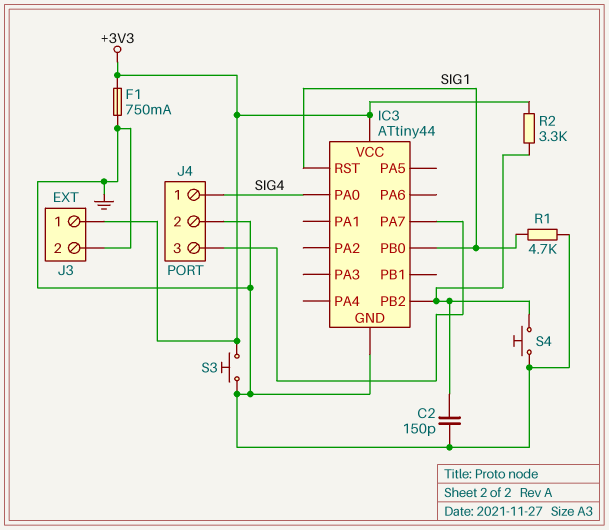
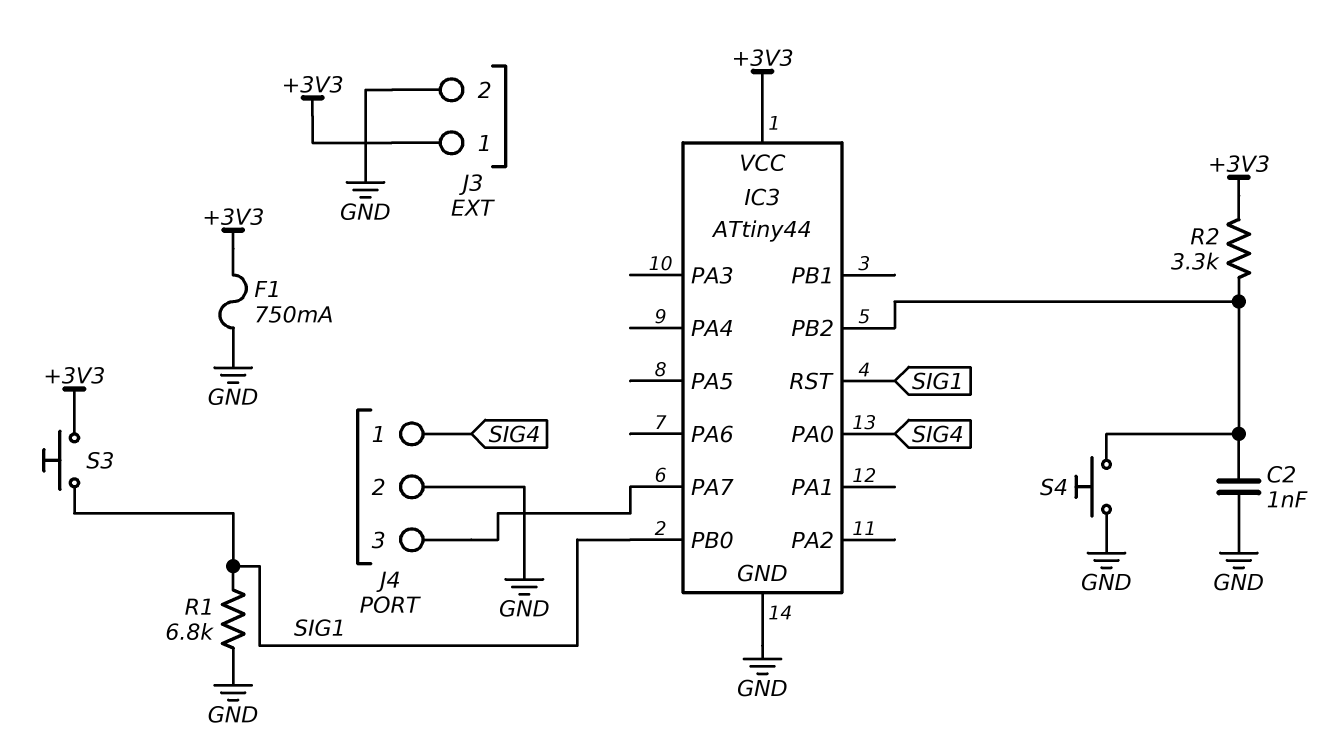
C2: 150pF (GND, IC3/PB2) -> 1nF (GND, IC3/PB2)
R1: 4.7k (GND, SIG1) -> 6.8k (GND, SIG1)
S3: button (+3V3, GND) -> button (+3V3, SIG1)

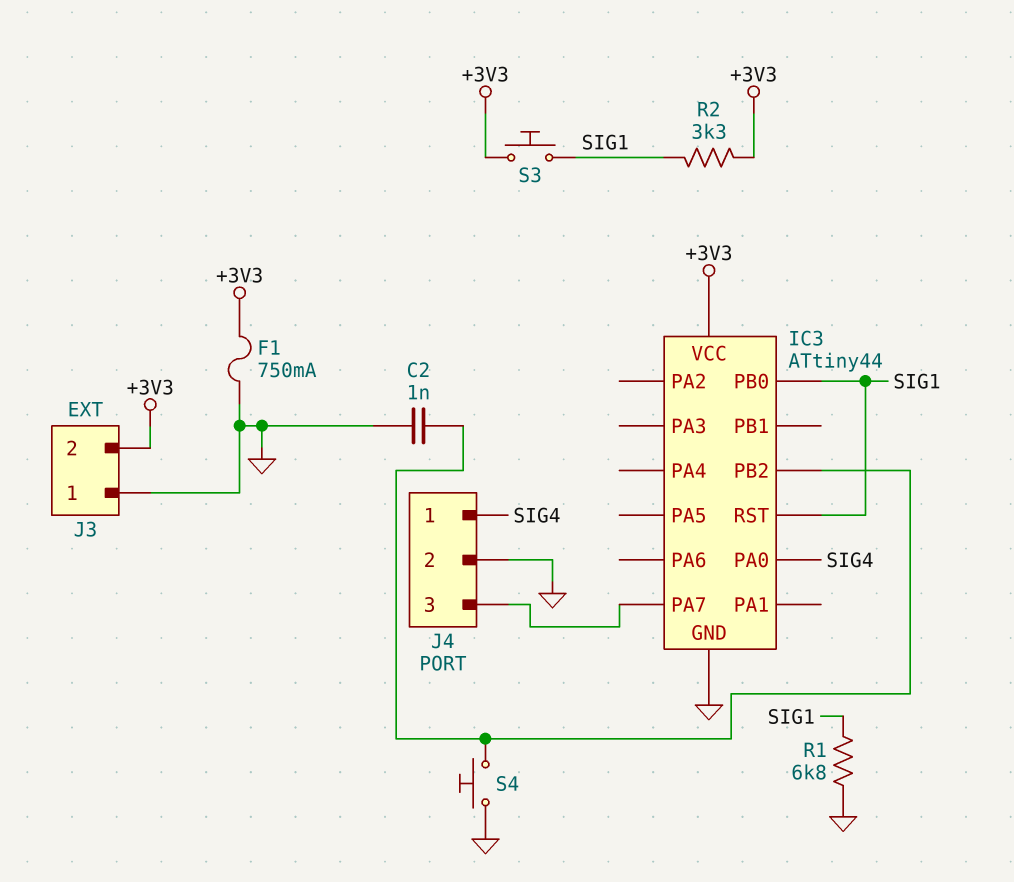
J3 pin 1: +3V3 -> GND
J3 pin 2: GND -> +3V3
R2: 3.3k (+3V3, IC3/PB2) -> 3.3k (+3V3, SIG1)

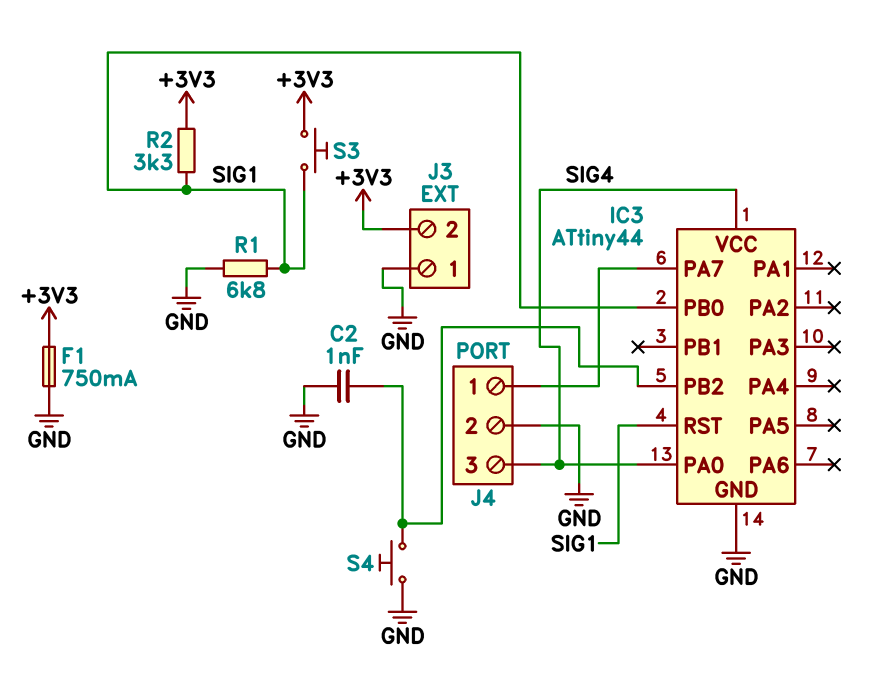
IC3 pin VCC: +3V3 -> SIG4
J4 pin 1: SIG4 -> IC3/PA7
J4 pin 3: IC3/PA7 -> SIG4

